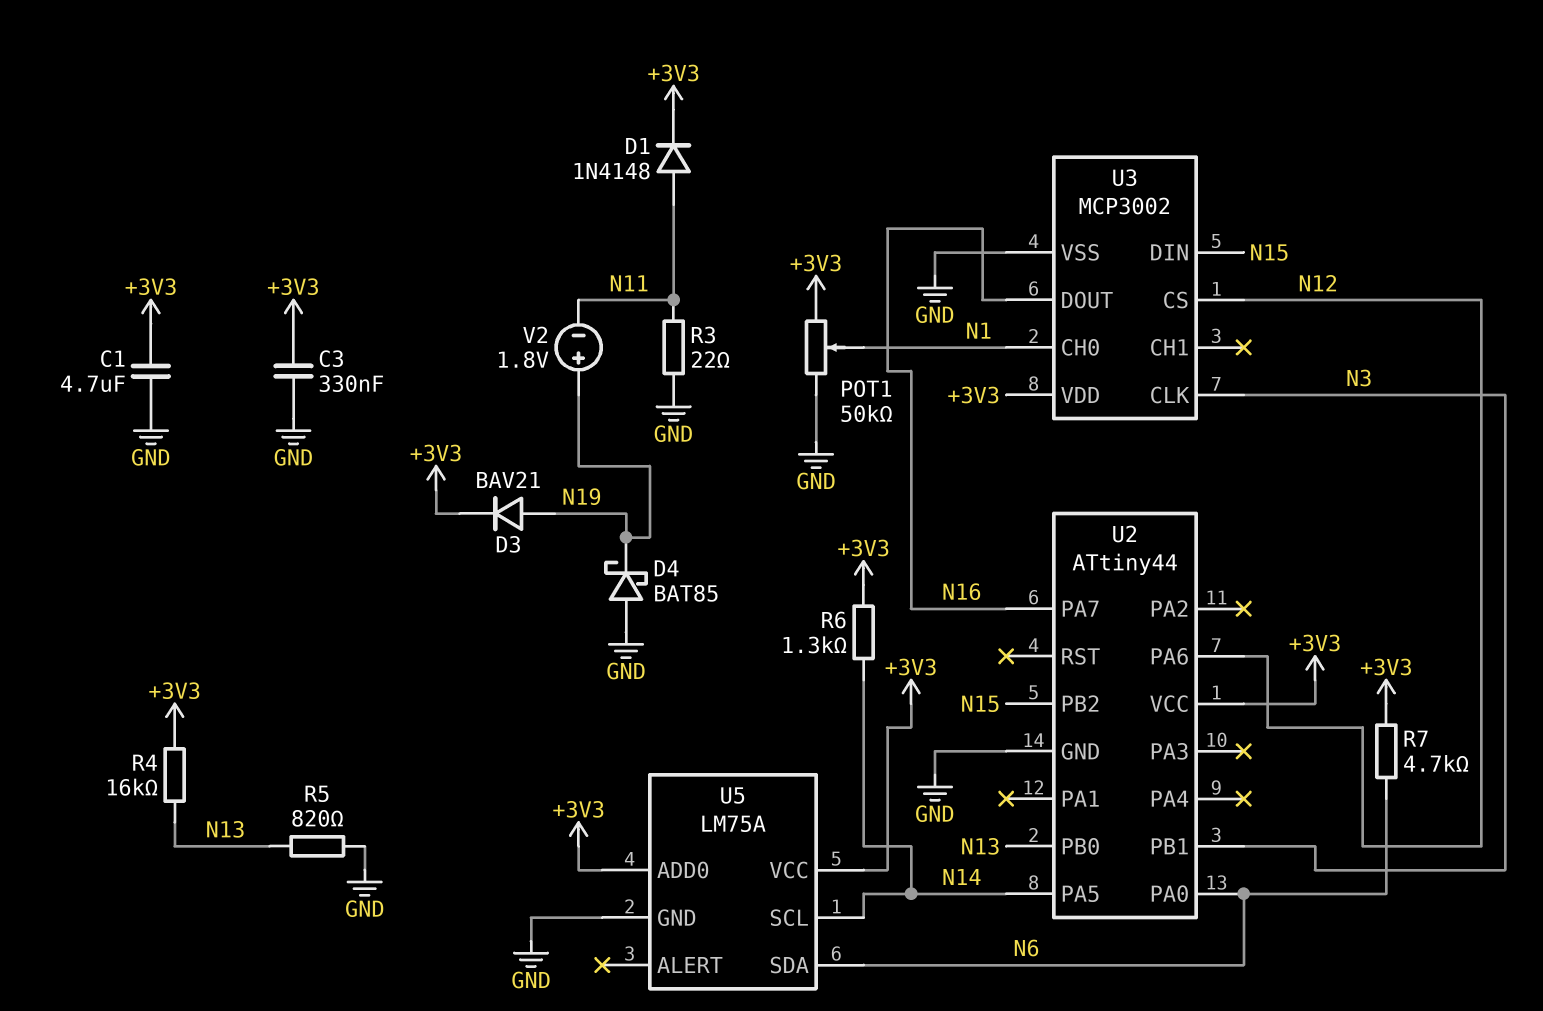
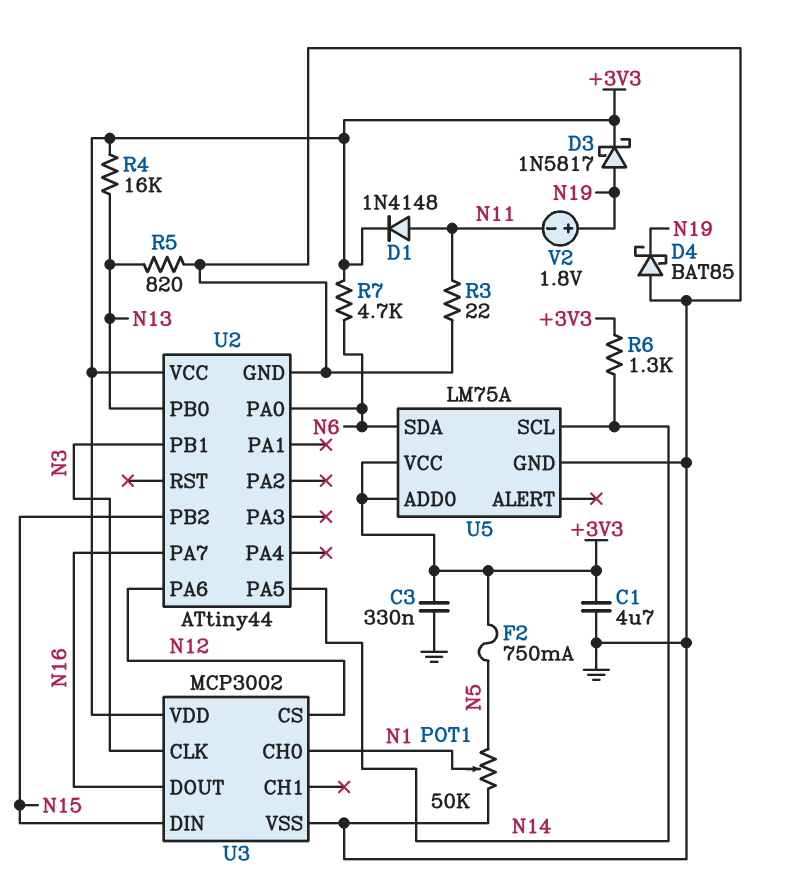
D3: diode BAV21 (A N19, K +3V3) -> schottky 1N5817 (A N19, K +3V3)
F2: none -> 750mA (+3V3, N5)
POT1: 50k (+3V3, GND, wiper N1) -> 50k (GND, N5, wiper N1)

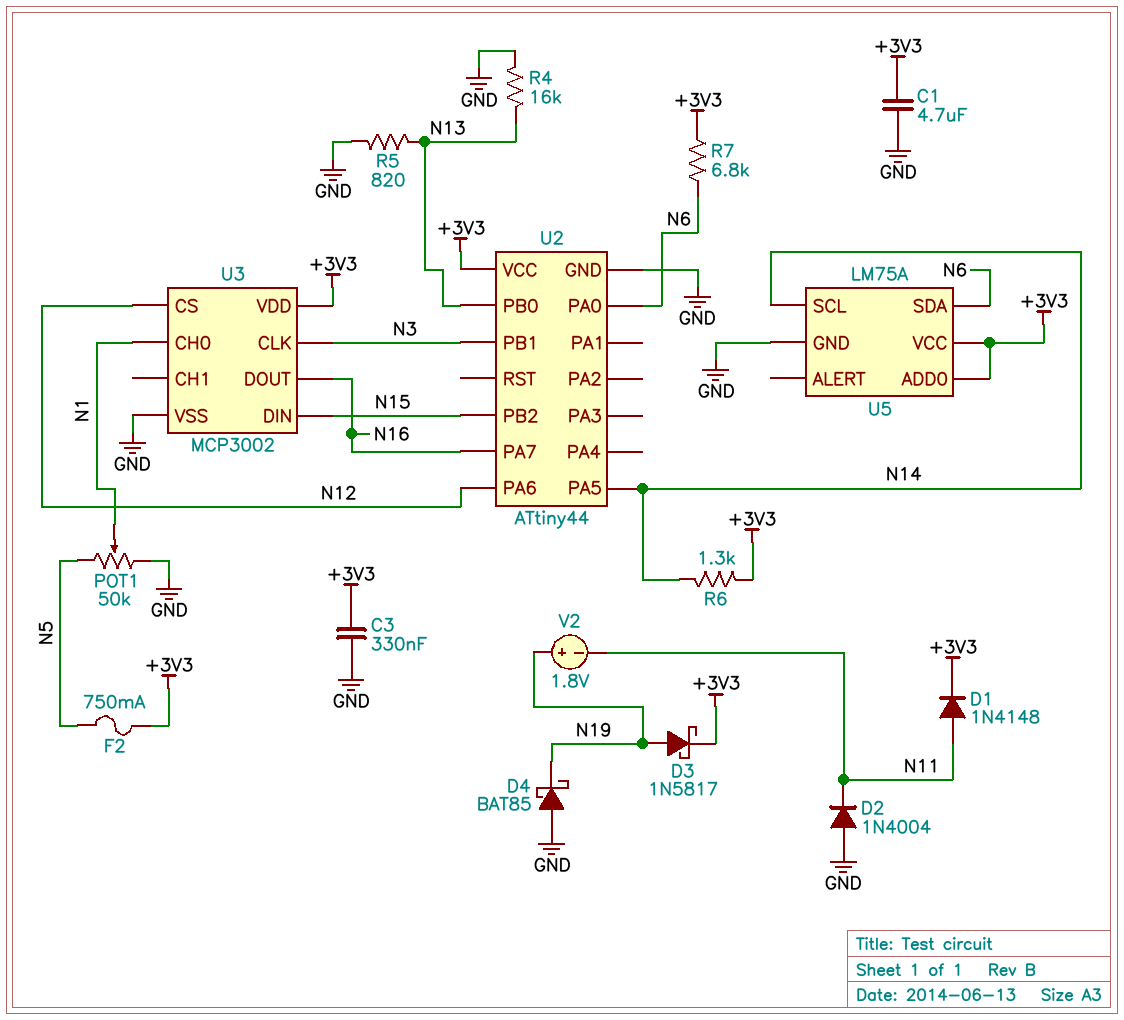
D2: none -> diode 1N4004 (A GND, K N11)
R3: 22 (GND, N11) -> none
R4: 16k (+3V3, N13) -> 16k (GND, N13)
R7: 4.7k (+3V3, N6) -> 6.8k (+3V3, N6)

